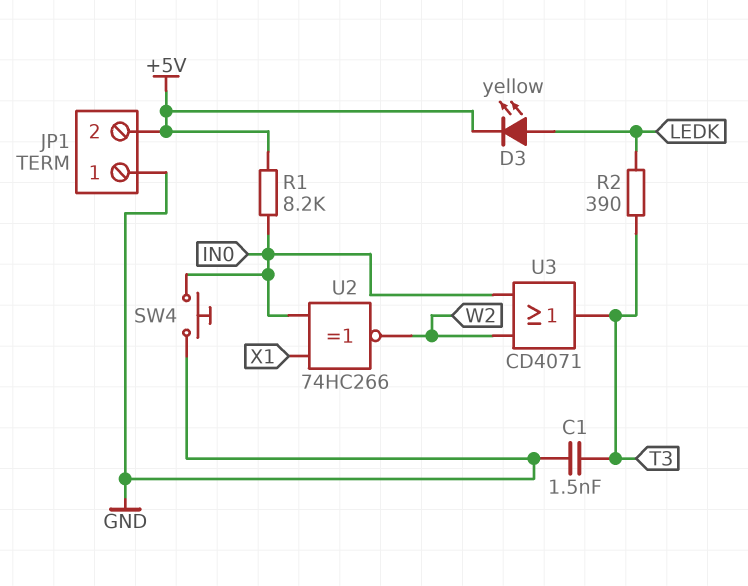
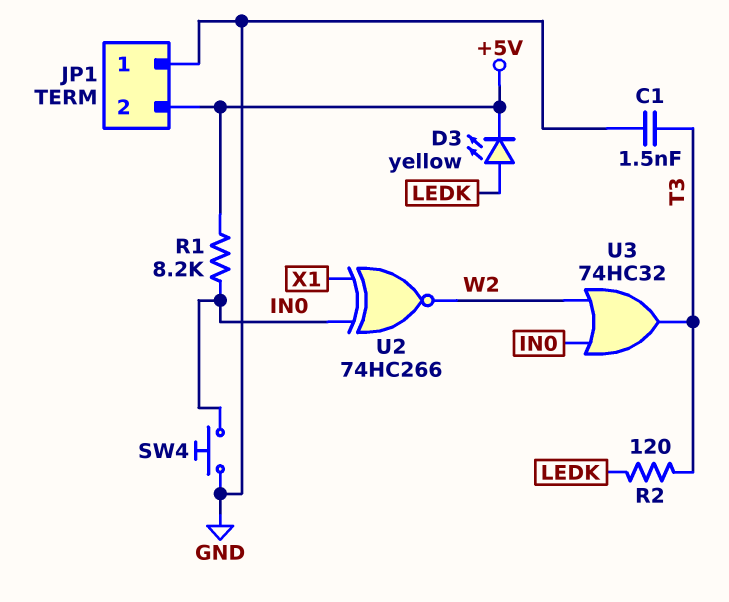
R2: 390 (LEDK, T3) -> 120 (LEDK, T3)
U3: OR CD4071 (in IN0, in W2, out T3) -> OR 74HC32 (in IN0, in W2, out T3)

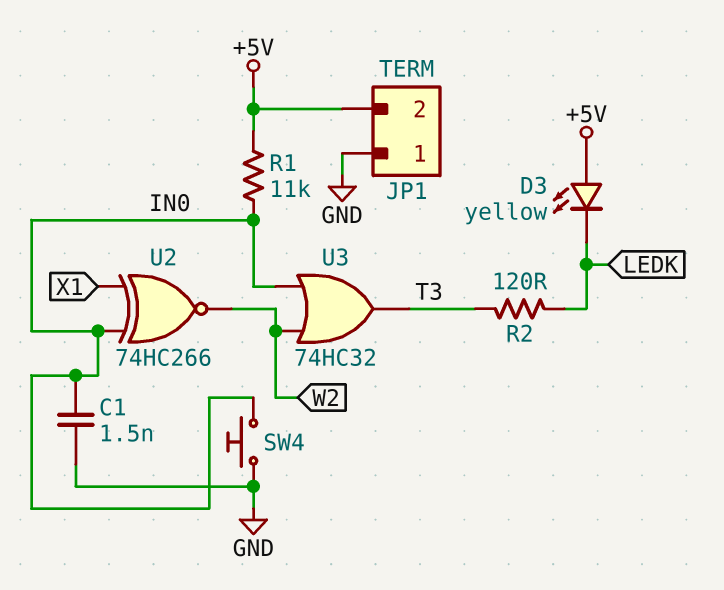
C1: 1.5nF (GND, T3) -> 1.5nF (GND, IN0)
D3: LED yellow (A LEDK, K +5V) -> LED yellow (A +5V, K LEDK)
R1: 8.2k (+5V, IN0) -> 11k (+5V, IN0)

